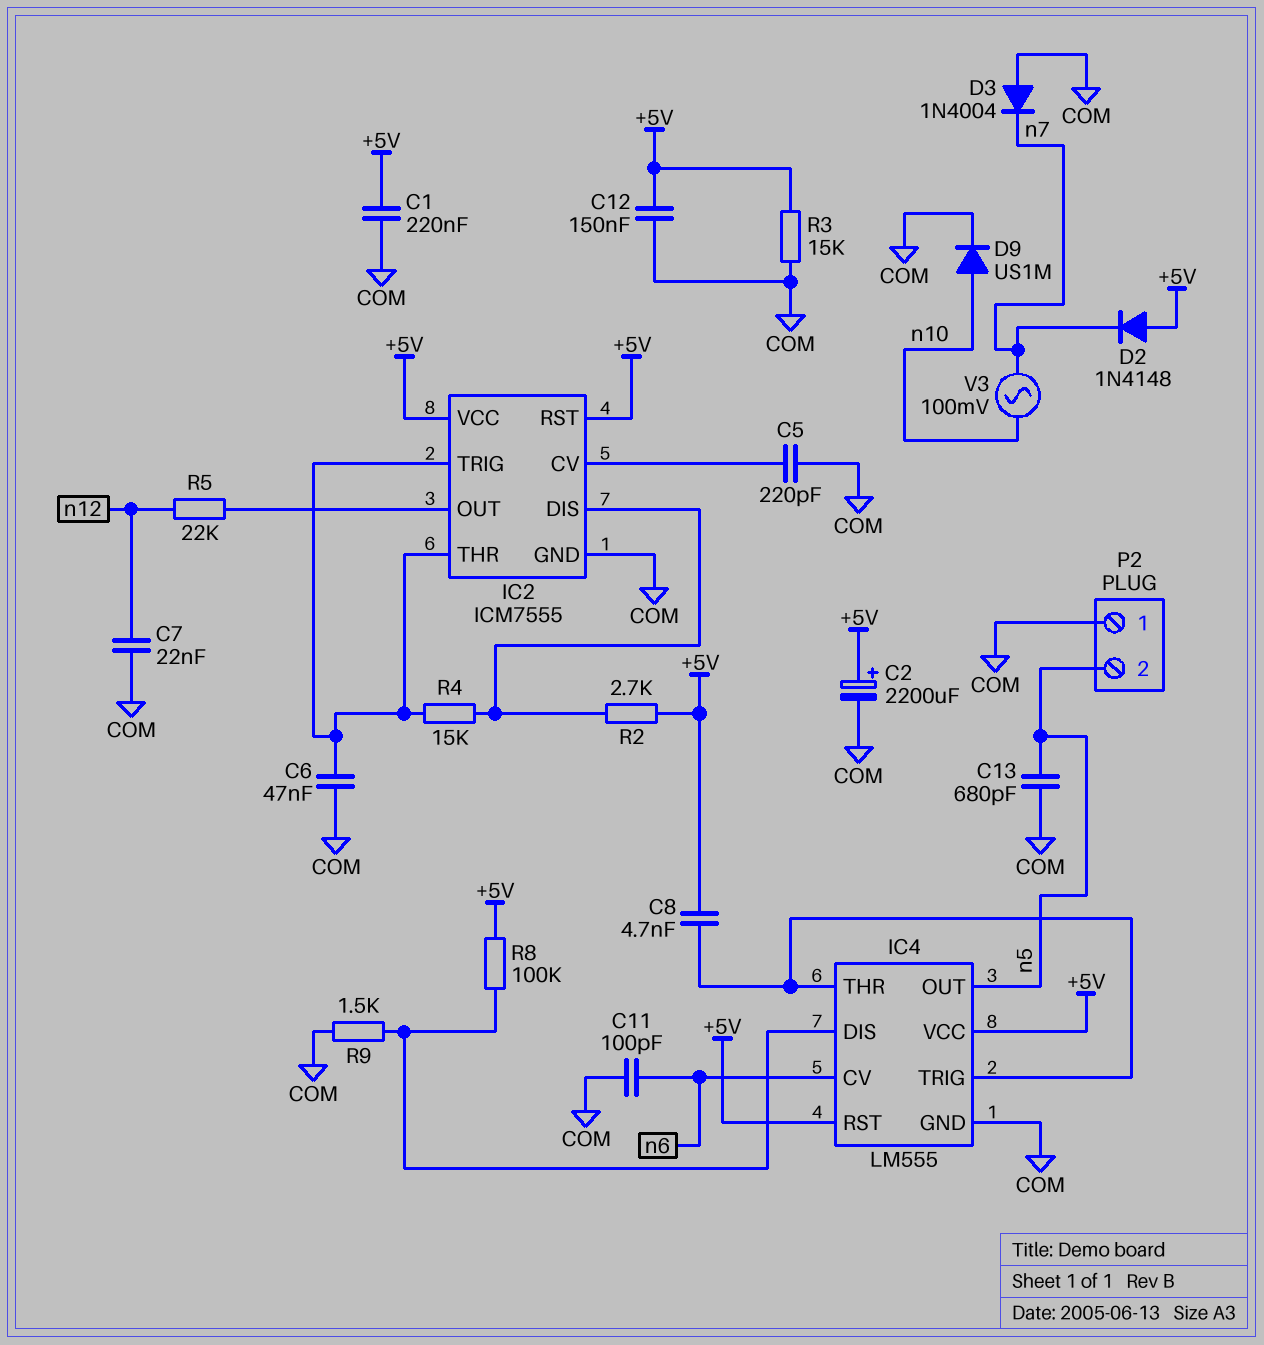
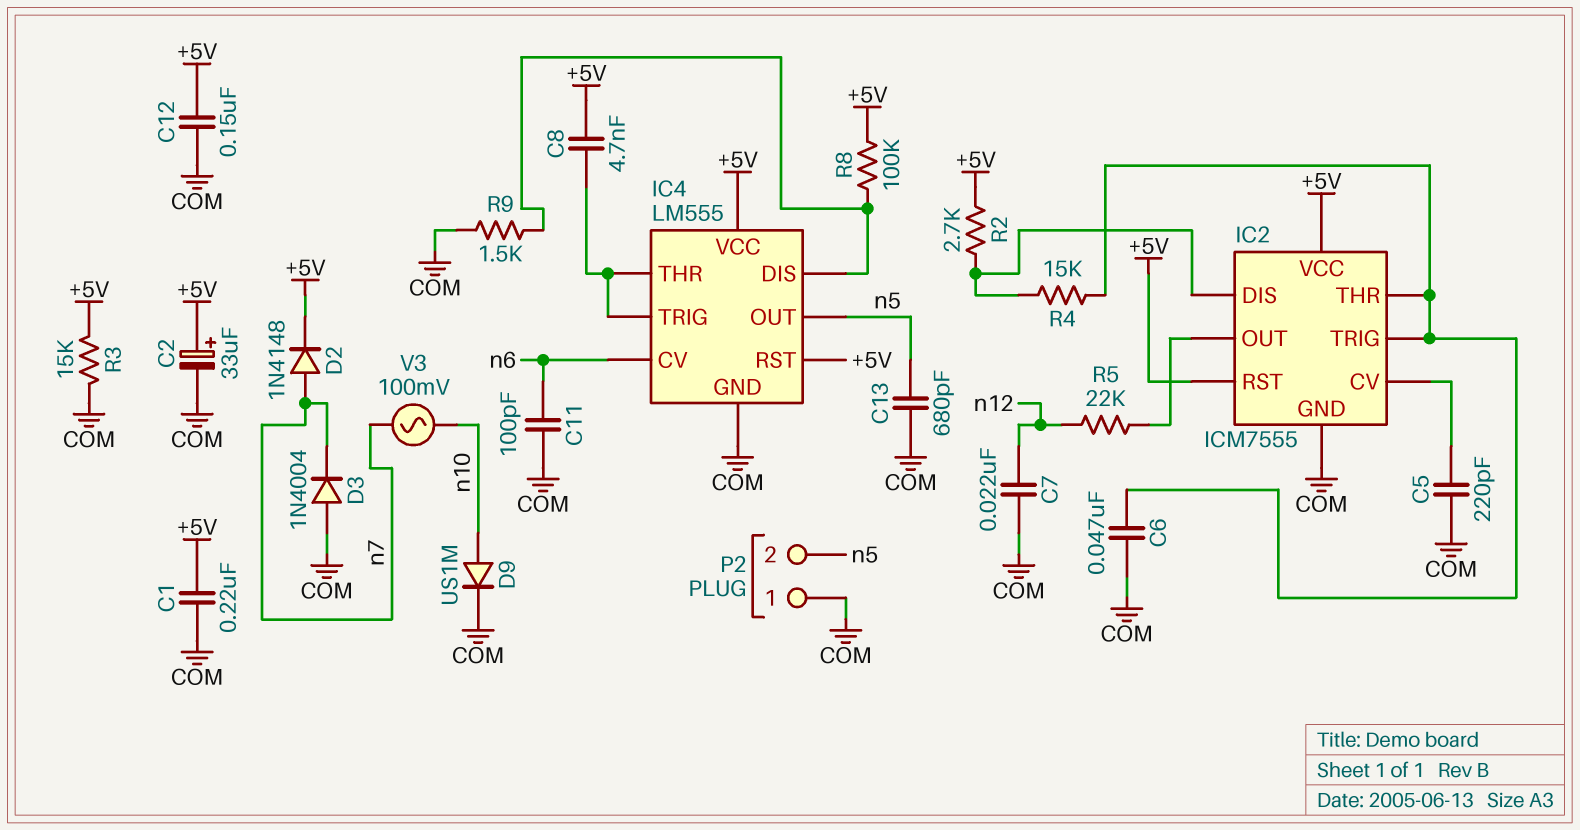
C2: 2200uF (plus +5V, minus COM) -> 33uF (plus +5V, minus COM)
D2: diode 1N4148 (A +5V, K n7) -> diode 1N4148 (A n7, K +5V)

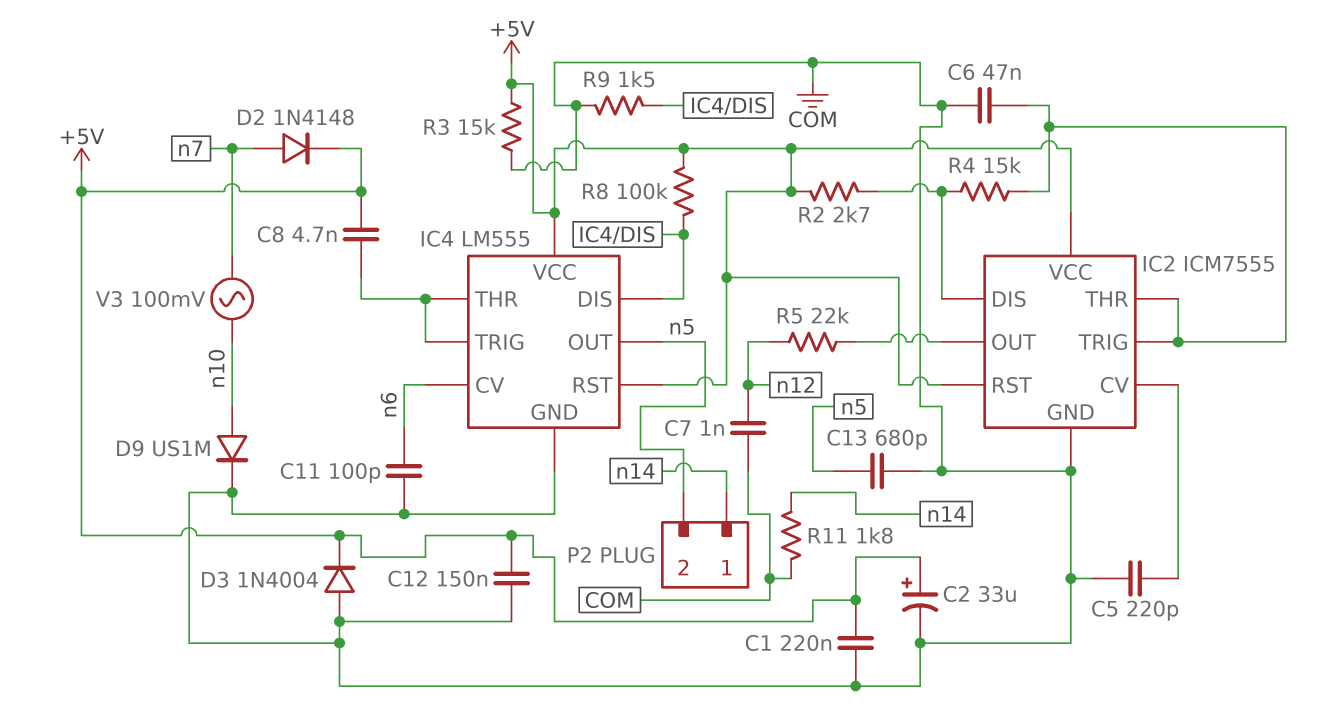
C7: 22nF (COM, n12) -> 1nF (COM, n12)
D3: diode 1N4004 (A COM, K n7) -> diode 1N4004 (A COM, K +5V)
P2 pin 1: COM -> n14
R11: none -> 1.8k (COM, n14)

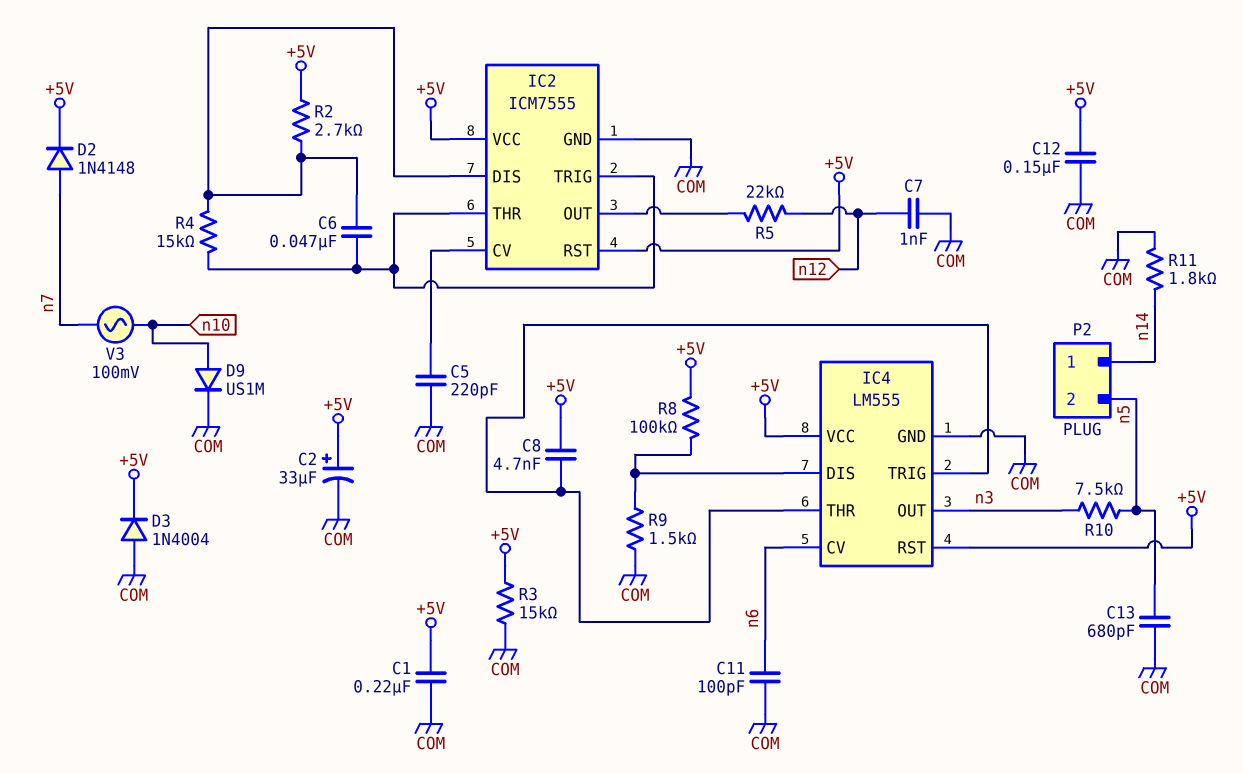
C6: 47nF (COM, IC2/THR) -> 47nF (IC2/DIS, IC2/THR)
IC4 pin OUT: n5 -> n3
R10: none -> 7.5k (n3, n5)

